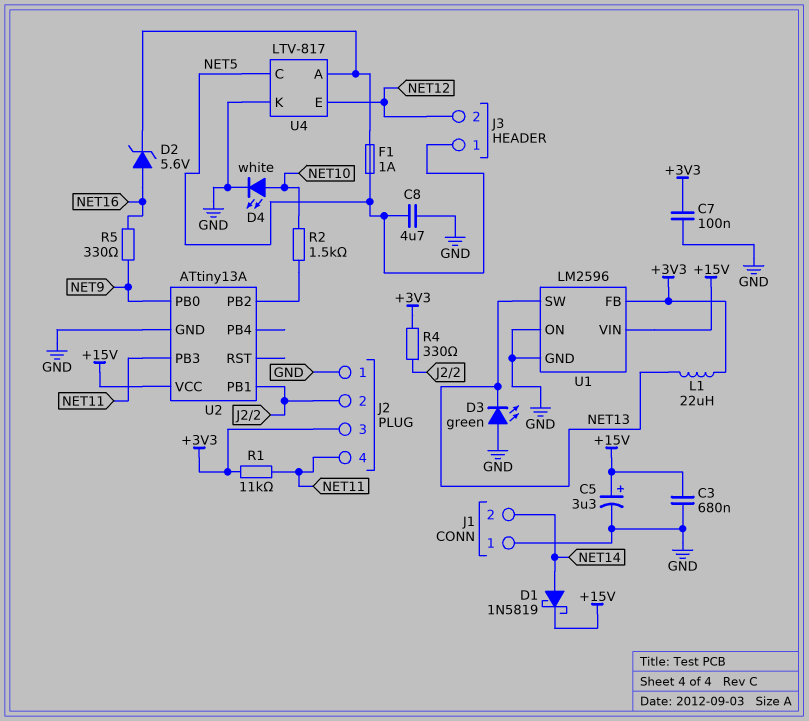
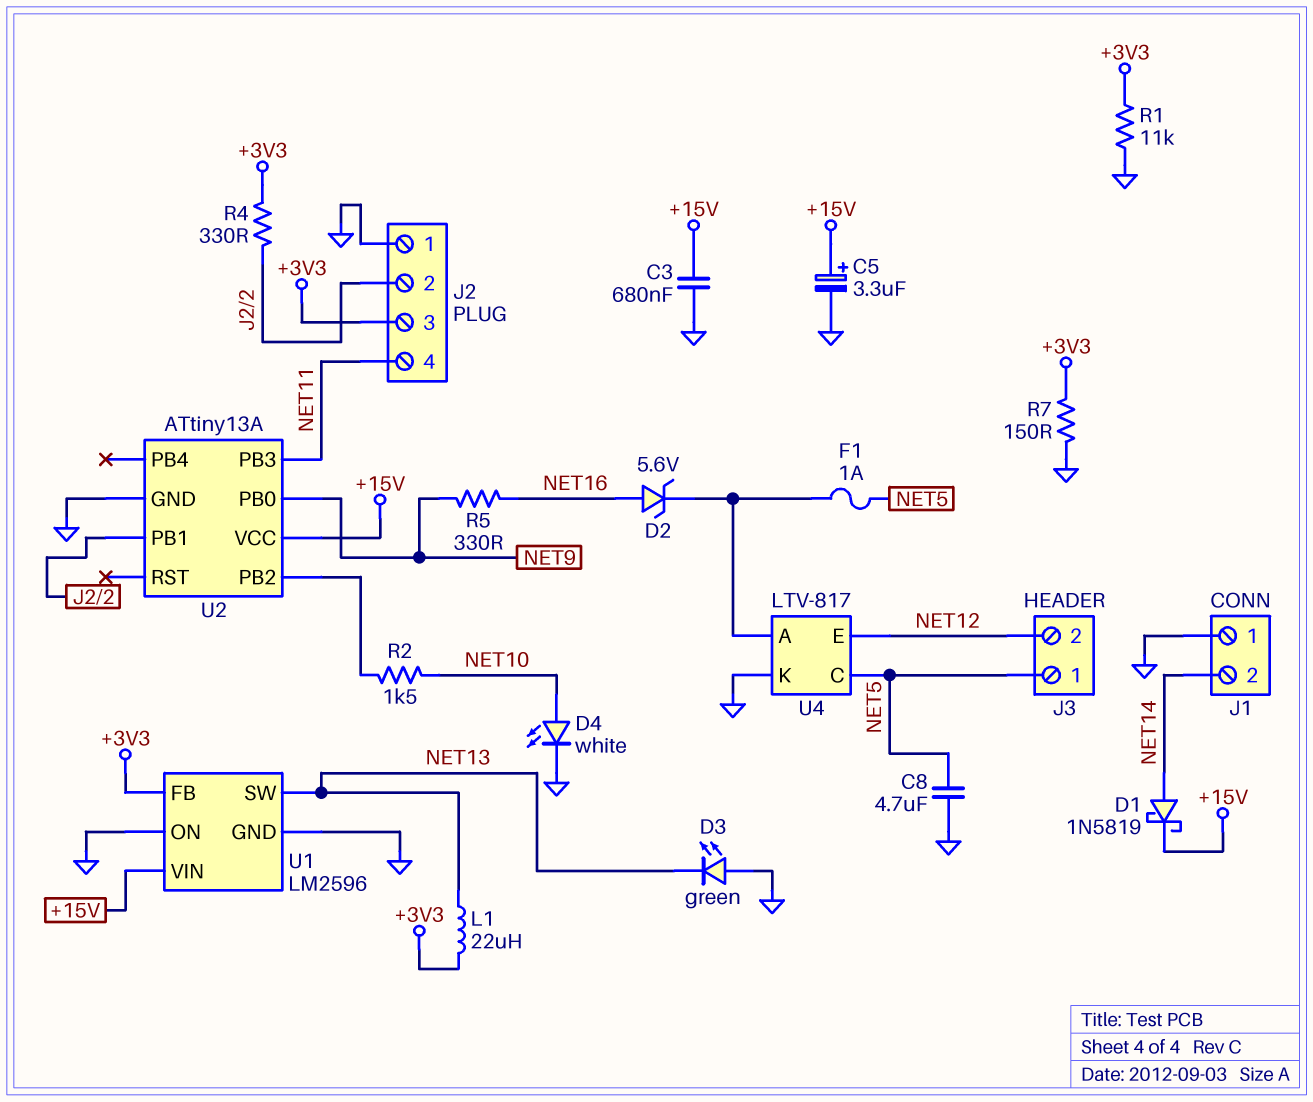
C7: 100nF (+3V3, GND) -> none
R1: 11k (+3V3, NET11) -> 11k (+3V3, GND)
R7: none -> 150 (+3V3, GND)

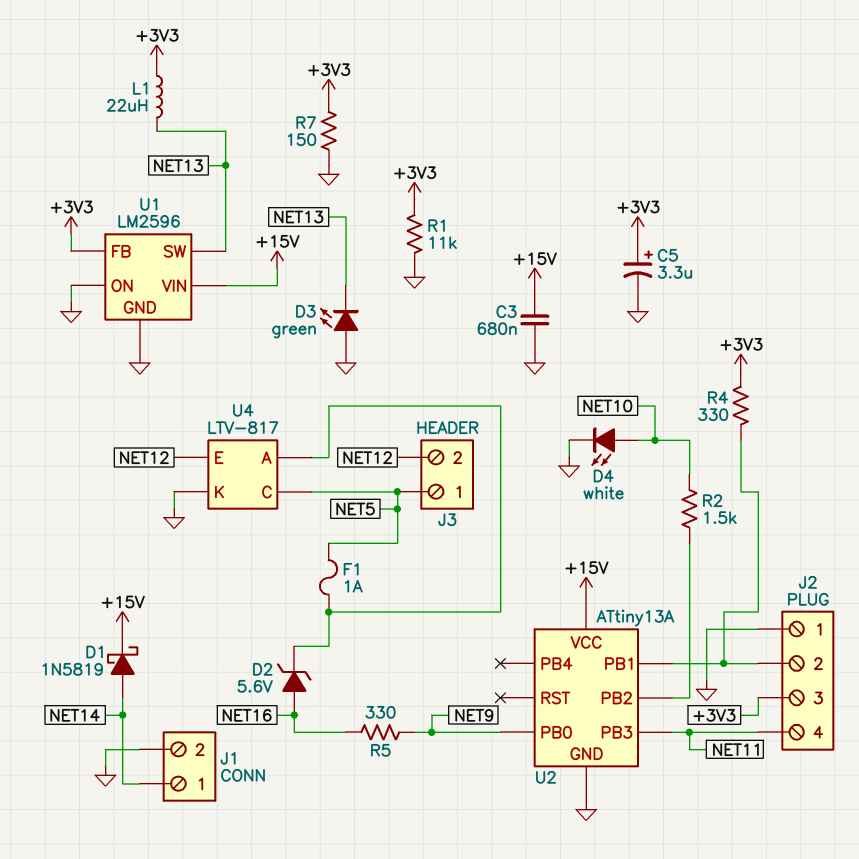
C5: 3.3uF (plus +15V, minus GND) -> 3.3uF (plus +3V3, minus GND)
C8: 4.7uF (GND, NET5) -> none
J1 pin 1: GND -> NET14
J1 pin 2: NET14 -> GND

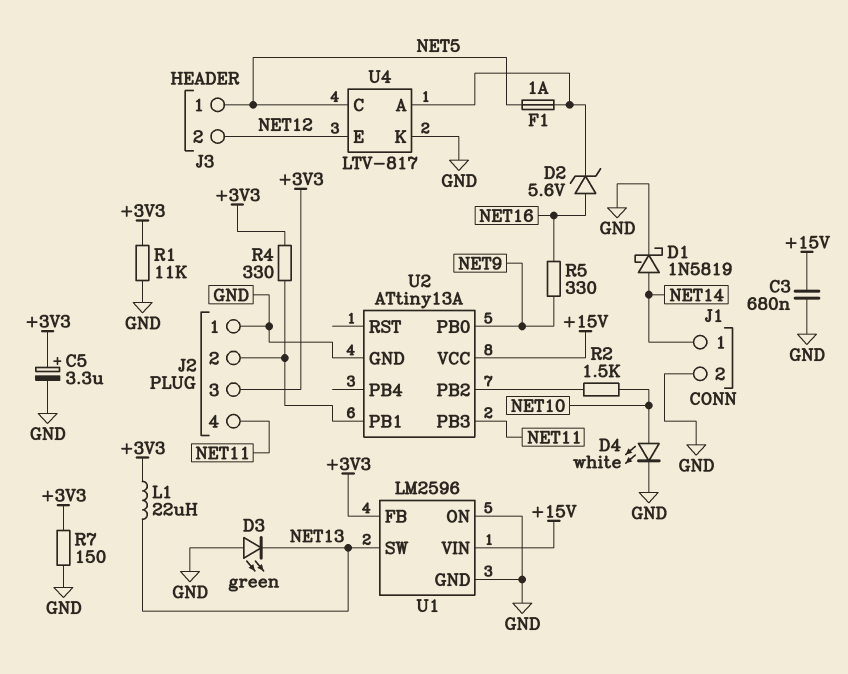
D1: schottky 1N5819 (A NET14, K +15V) -> schottky 1N5819 (A NET14, K GND)

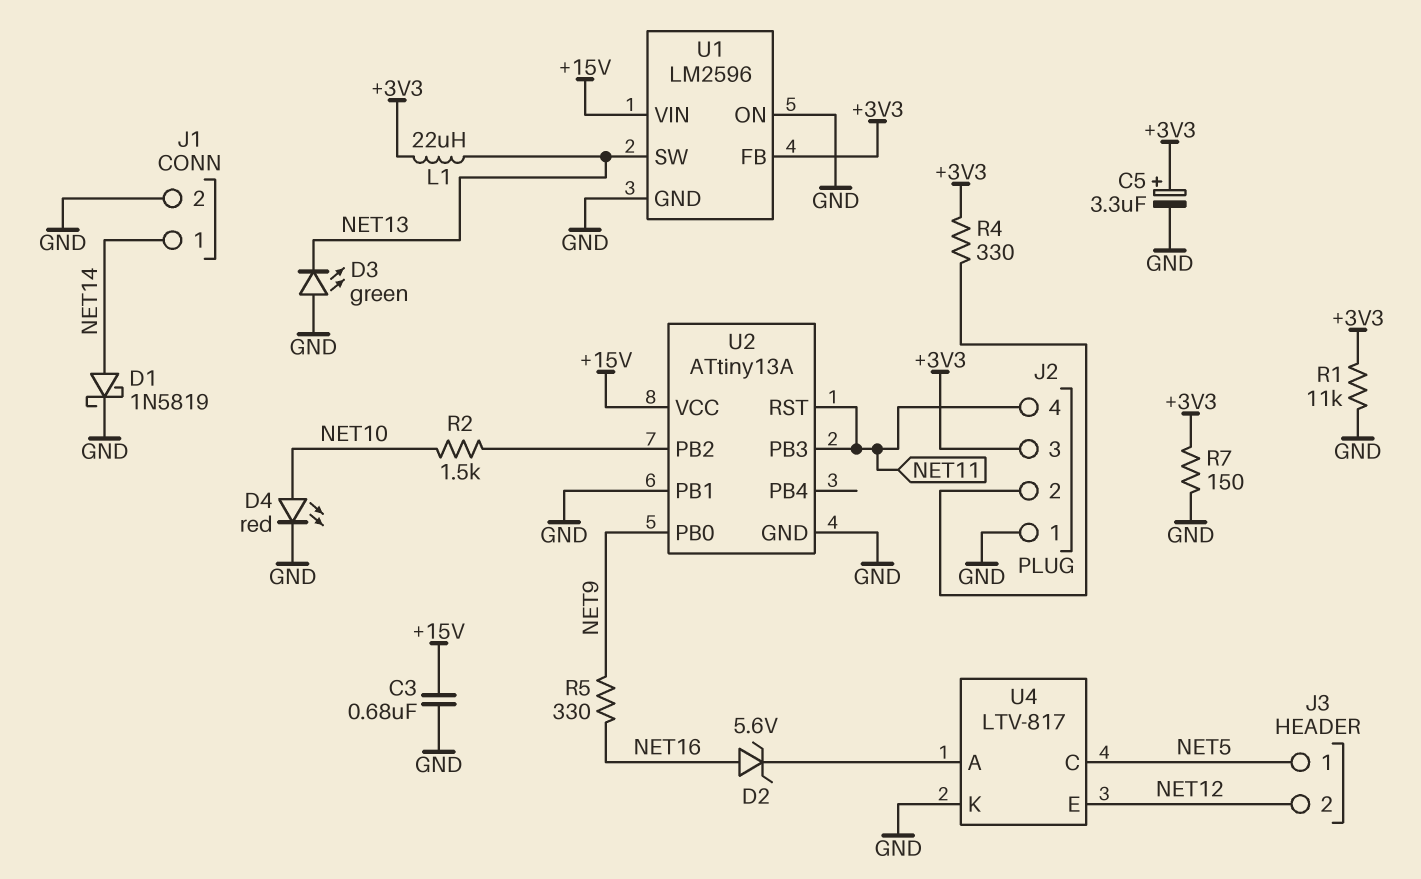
D4: LED white (A NET10, K GND) -> LED red (A NET10, K GND)
F1: 1A (NET5, U4/A) -> none
U2 pin PB1: J2/2 -> GND
U2 pin RST: none -> NET11

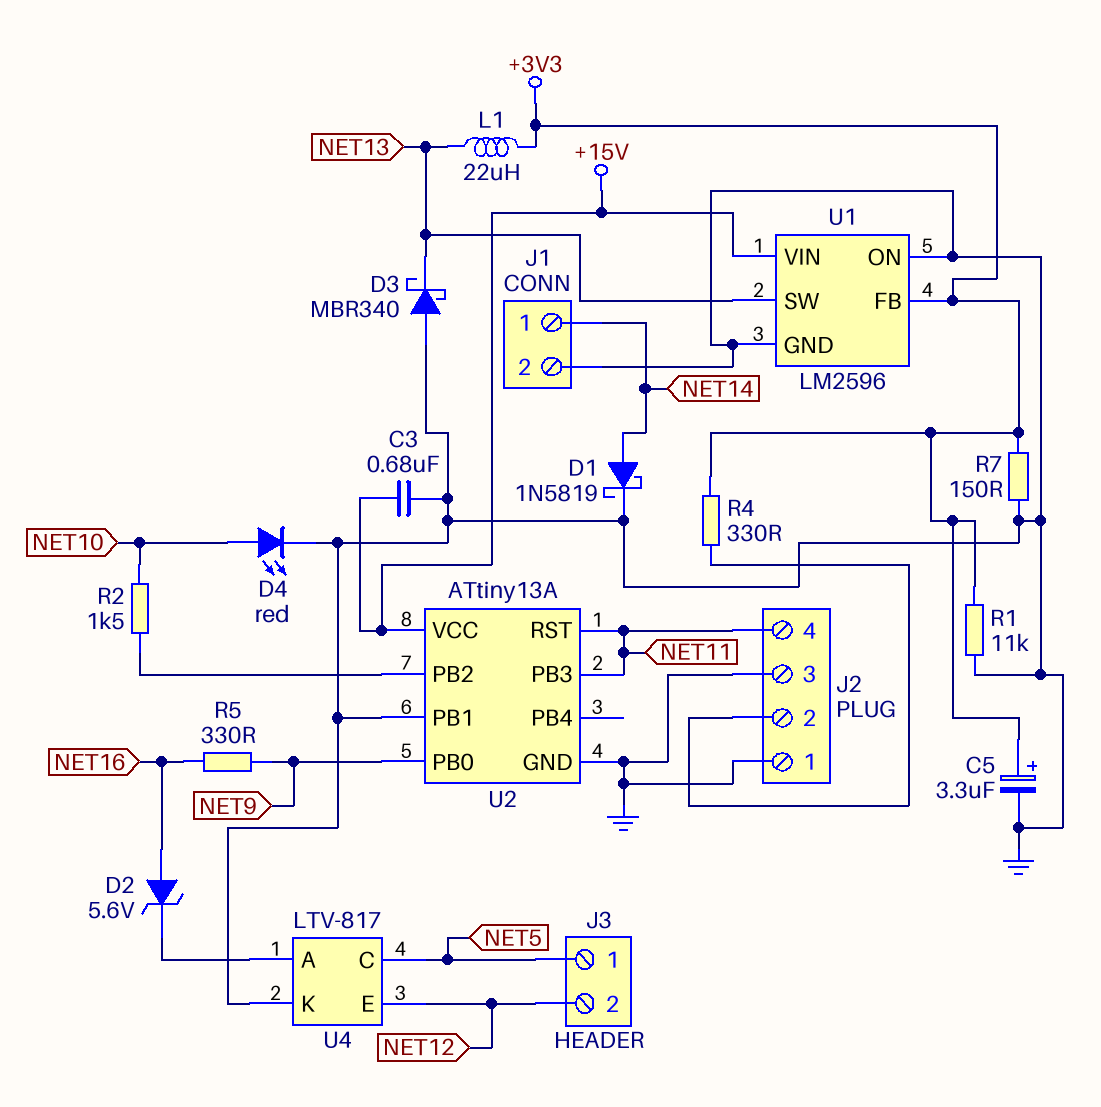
D3: LED green (A GND, K NET13) -> schottky MBR340 (A GND, K NET13)
J2 pin 3: +3V3 -> GND

